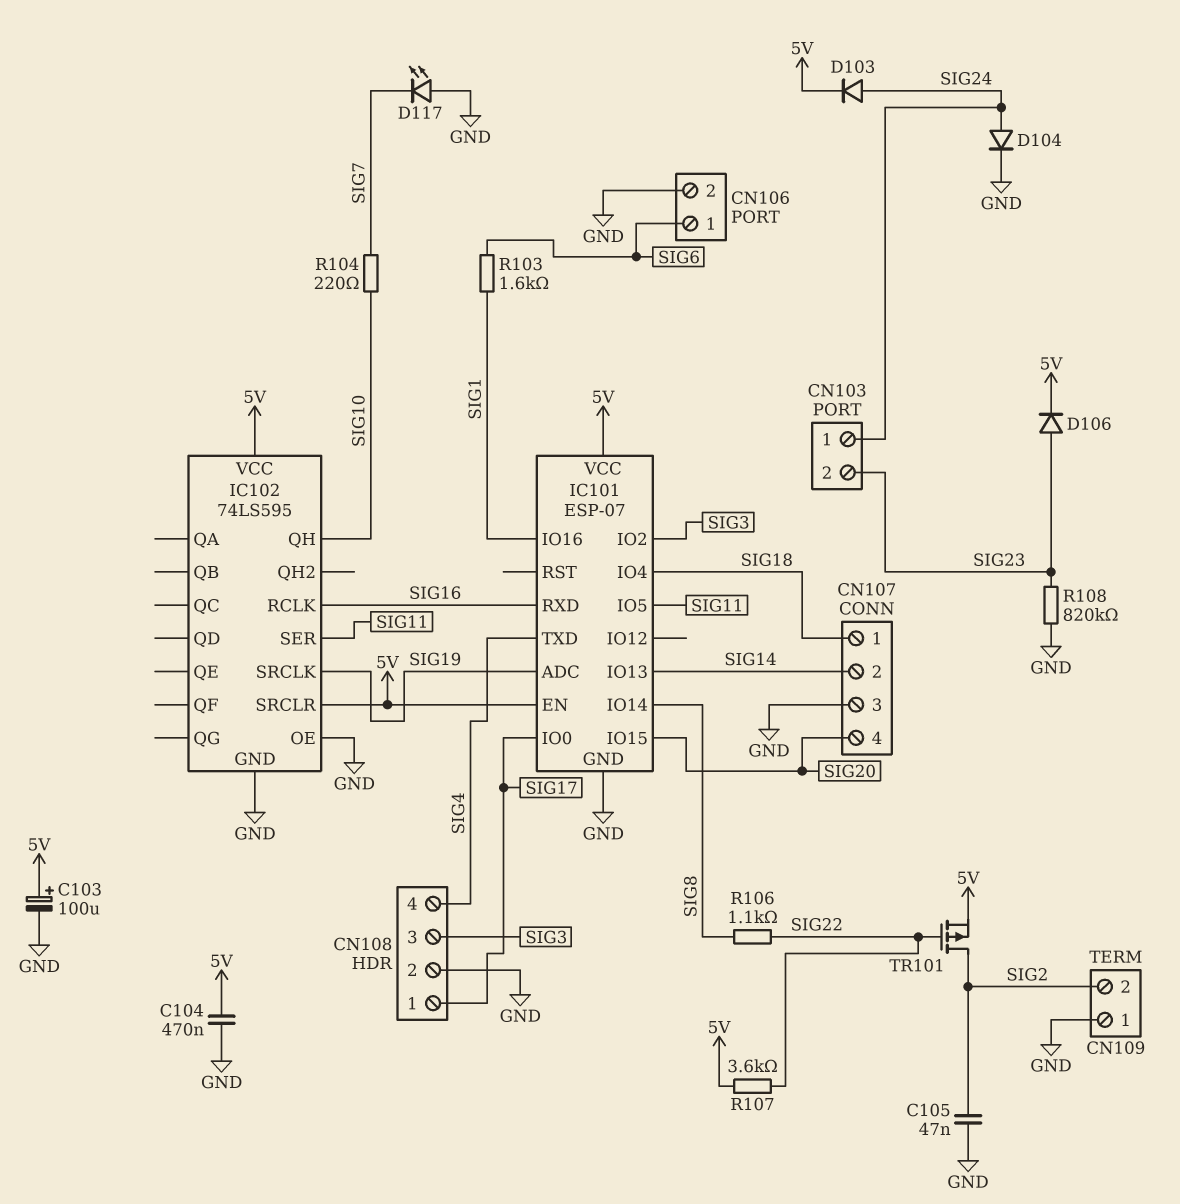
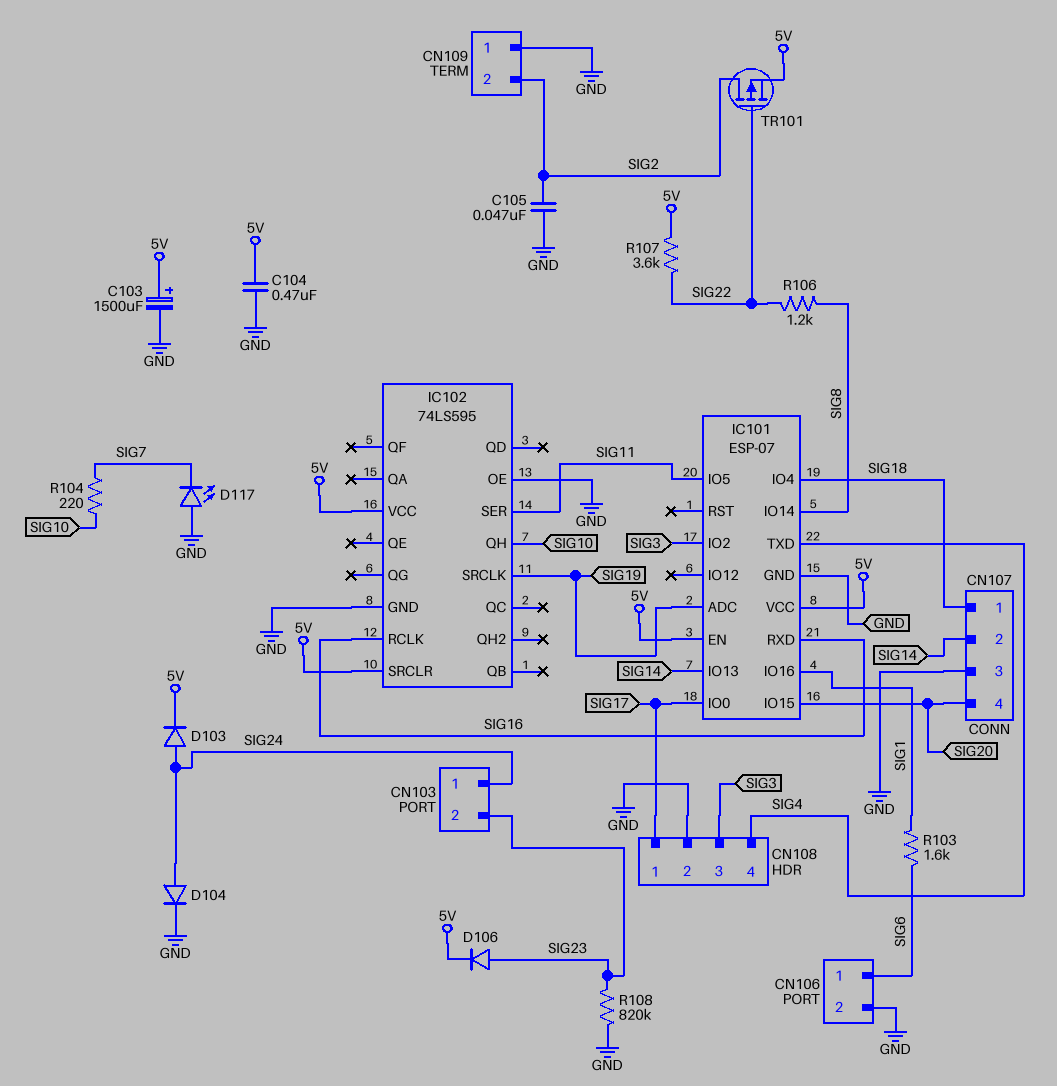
C103: 100uF (plus 5V, minus GND) -> 1500uF (plus 5V, minus GND)
R106: 1.1k (SIG8, SIG22) -> 1.2k (SIG8, SIG22)

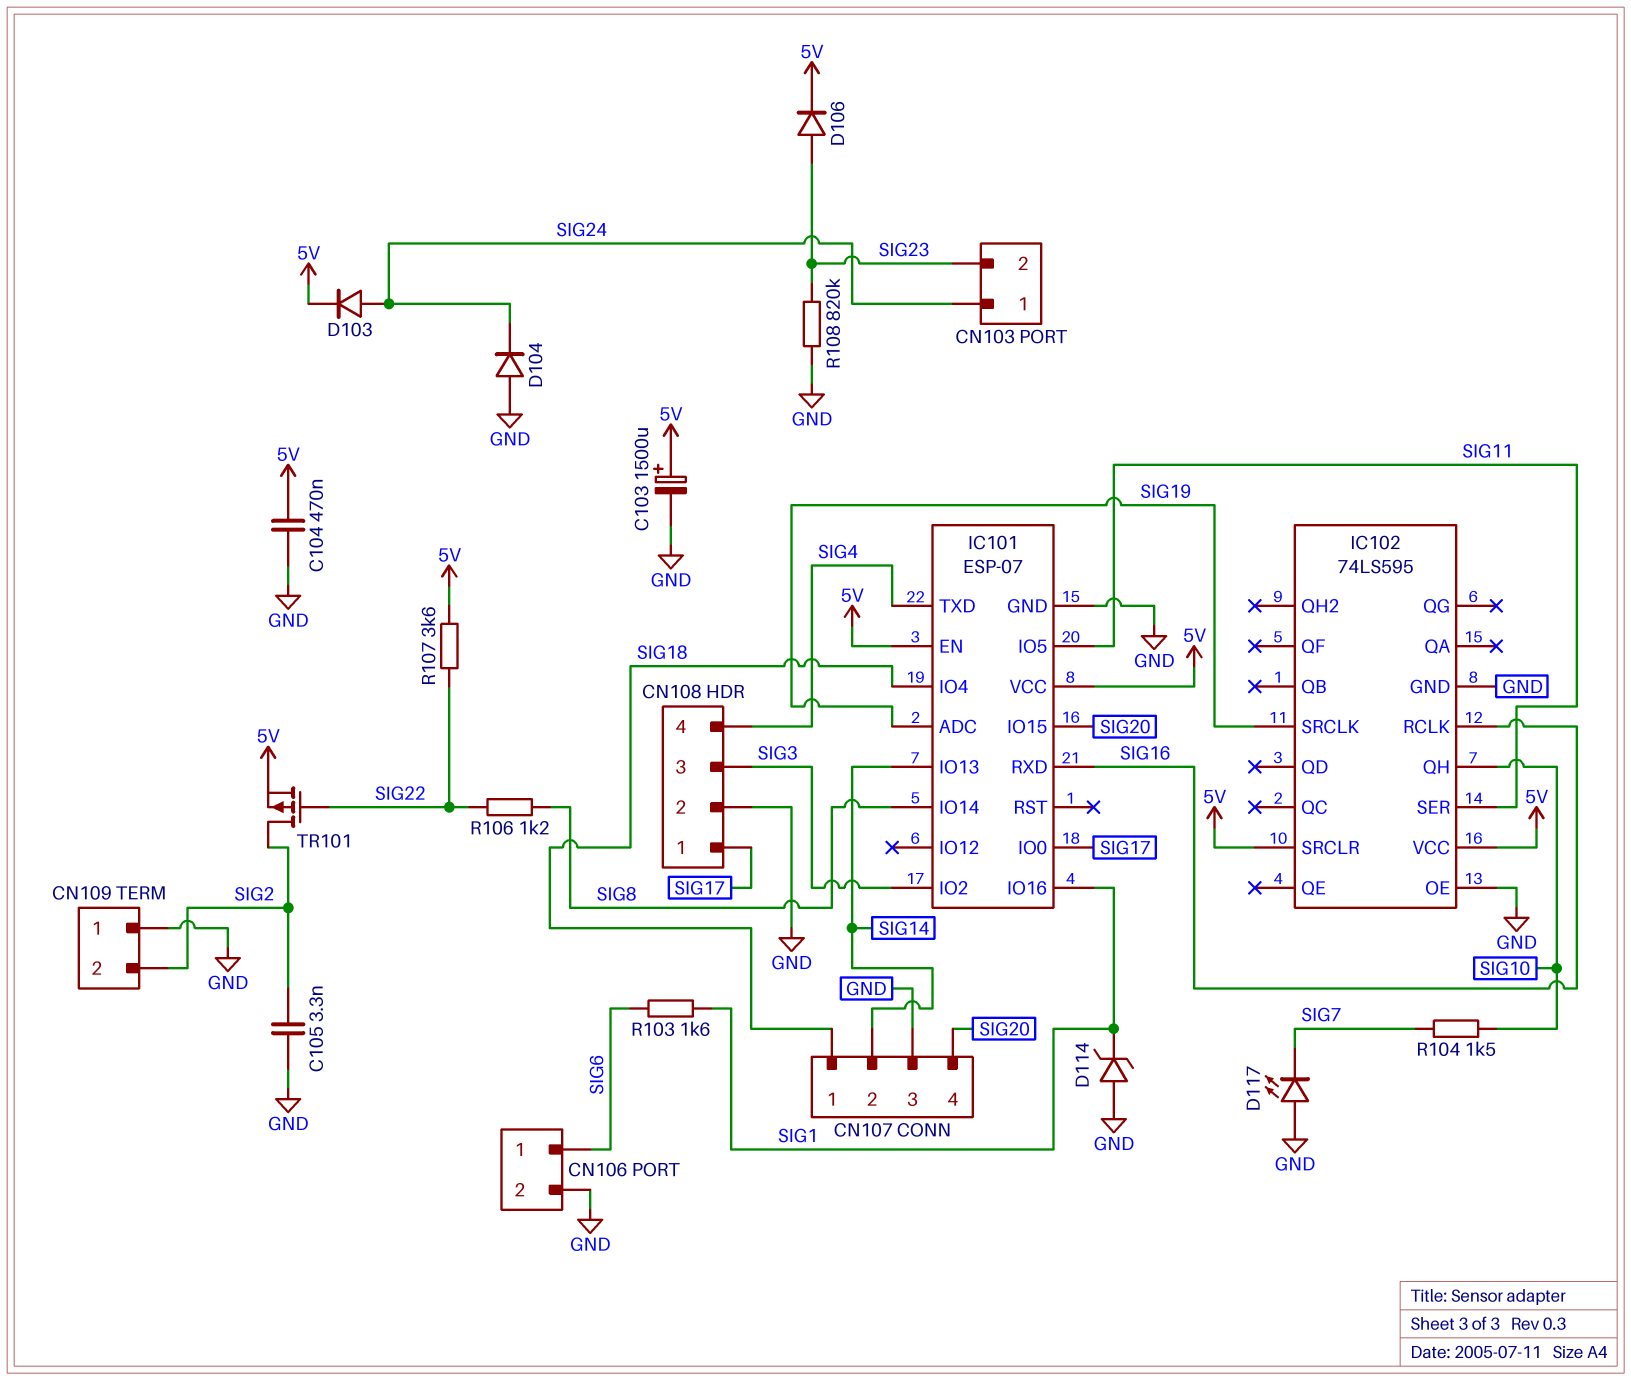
C105: 47nF (GND, SIG2) -> 3.3nF (GND, SIG2)
D104: diode (A SIG24, K GND) -> diode (A GND, K SIG24)
D114: none -> zener (A GND, K SIG1)
R104: 220 (SIG7, SIG10) -> 1.5k (SIG7, SIG10)

